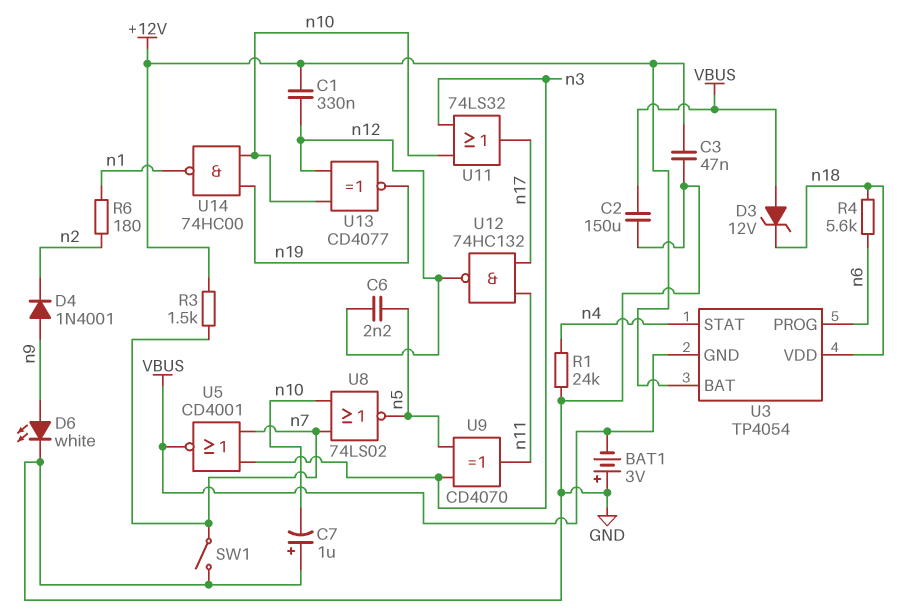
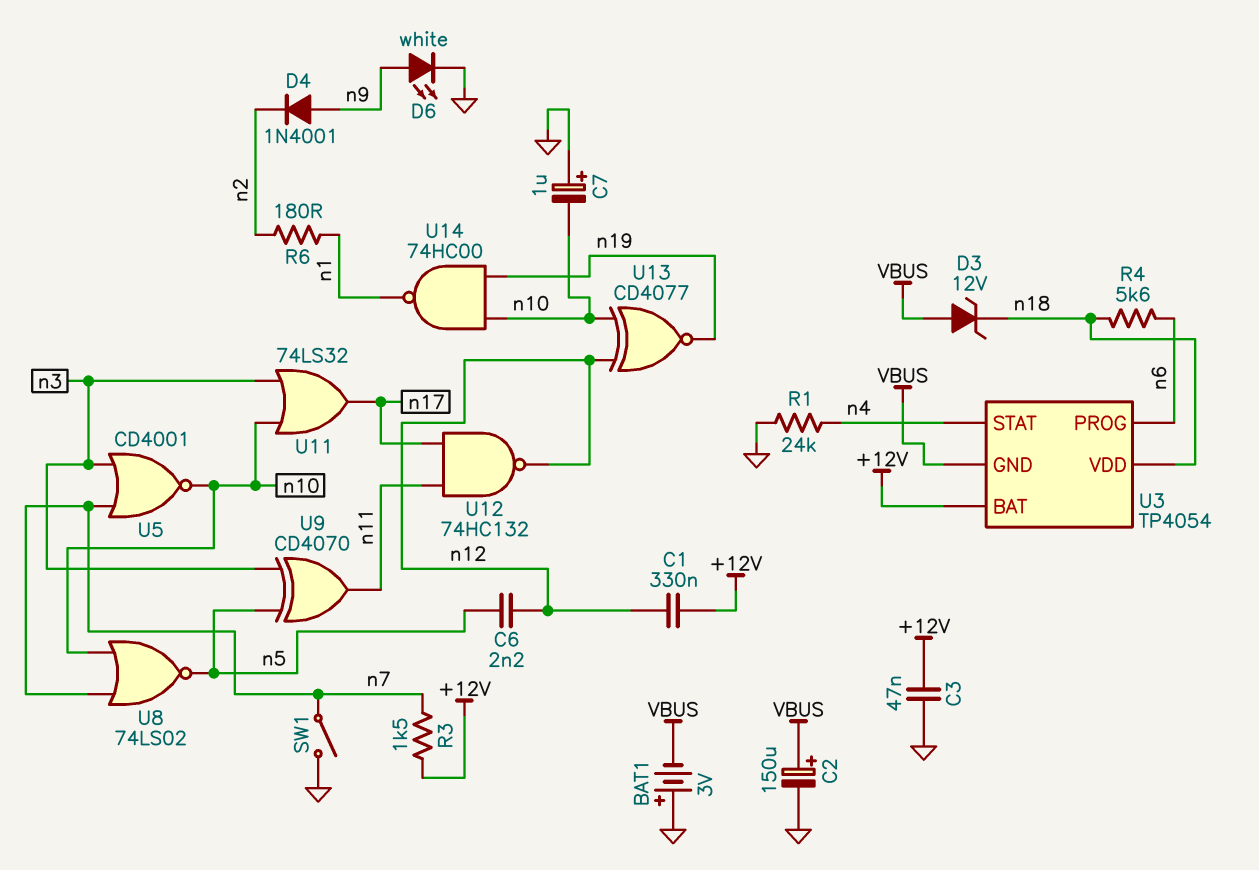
C2: 150uF (GND, VBUS) -> 150uF (plus VBUS, minus GND)
U5: NOR CD4001 (in n3, in n7, out VBUS) -> NOR CD4001 (in n3, in n7, out n10)

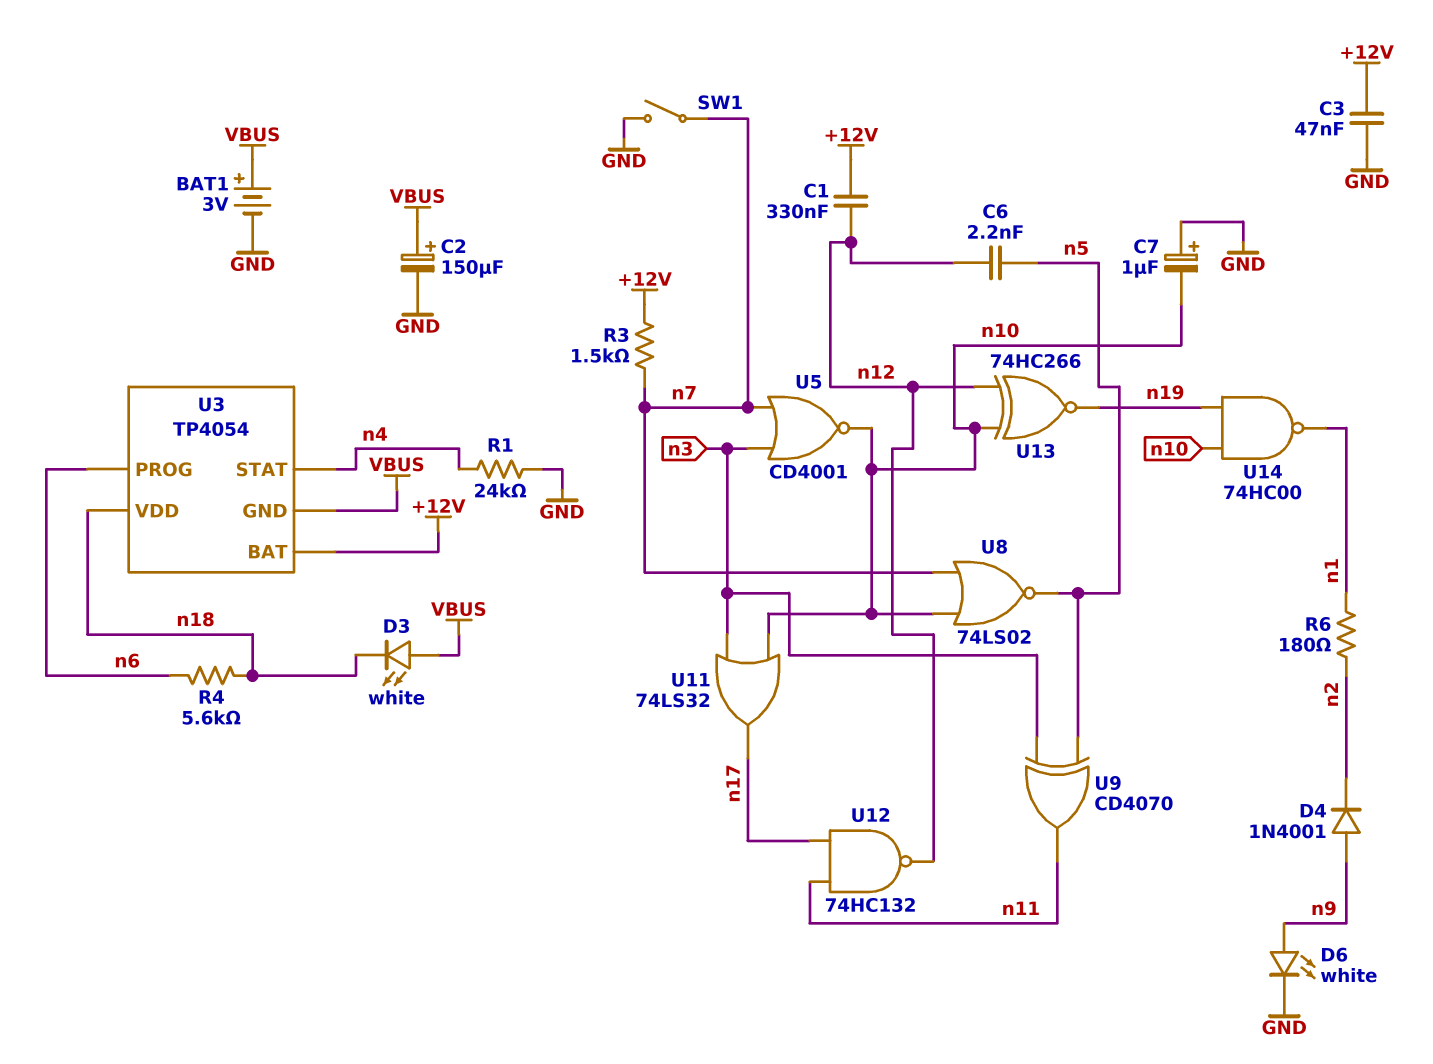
BAT1: 3V (plus GND, minus VBUS) -> 3V (plus VBUS, minus GND)
D3: zener 12V (A VBUS, K n18) -> LED white (A VBUS, K n18)
U13: XNOR CD4077 (in n10, in n12, out n19) -> XNOR 74HC266 (in n10, in n12, out n19)

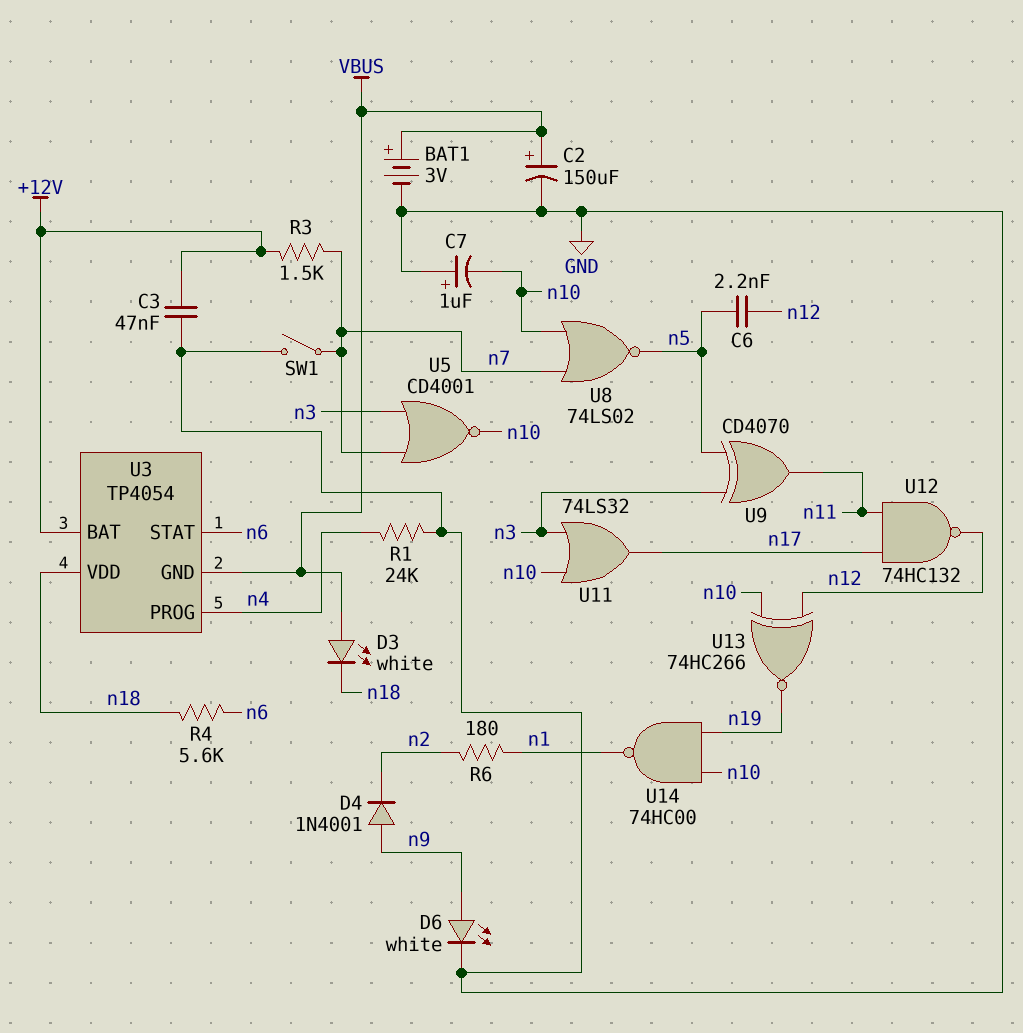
C1: 330nF (+12V, n12) -> none
U3 pin PROG: n6 -> n4
U3 pin STAT: n4 -> n6

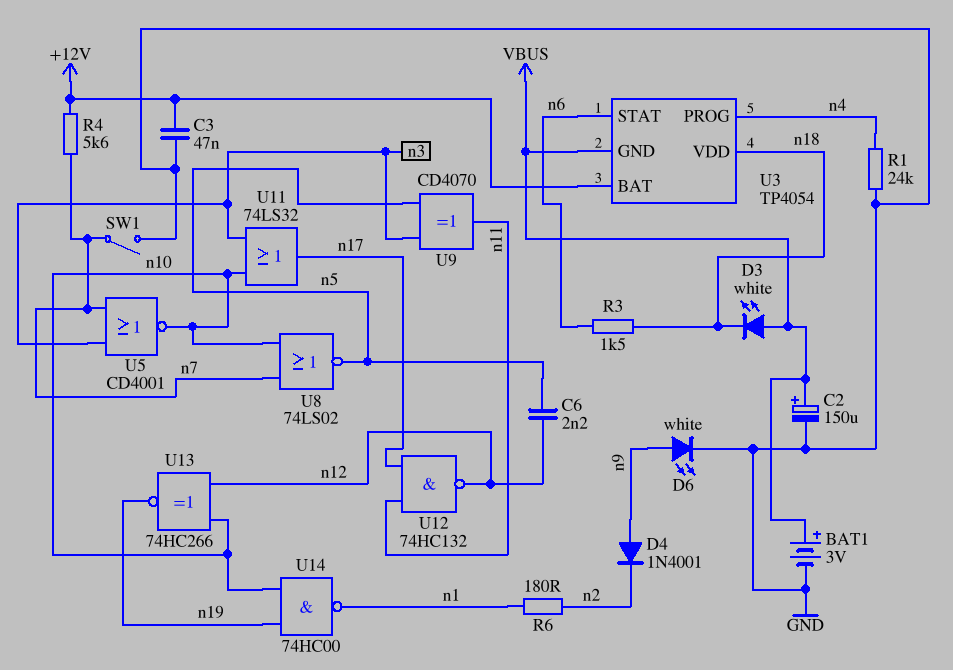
C7: 1uF (plus GND, minus n10) -> none
R3: 1.5k (+12V, n7) -> 1.5k (n6, n18)
R4: 5.6k (n6, n18) -> 5.6k (+12V, n7)

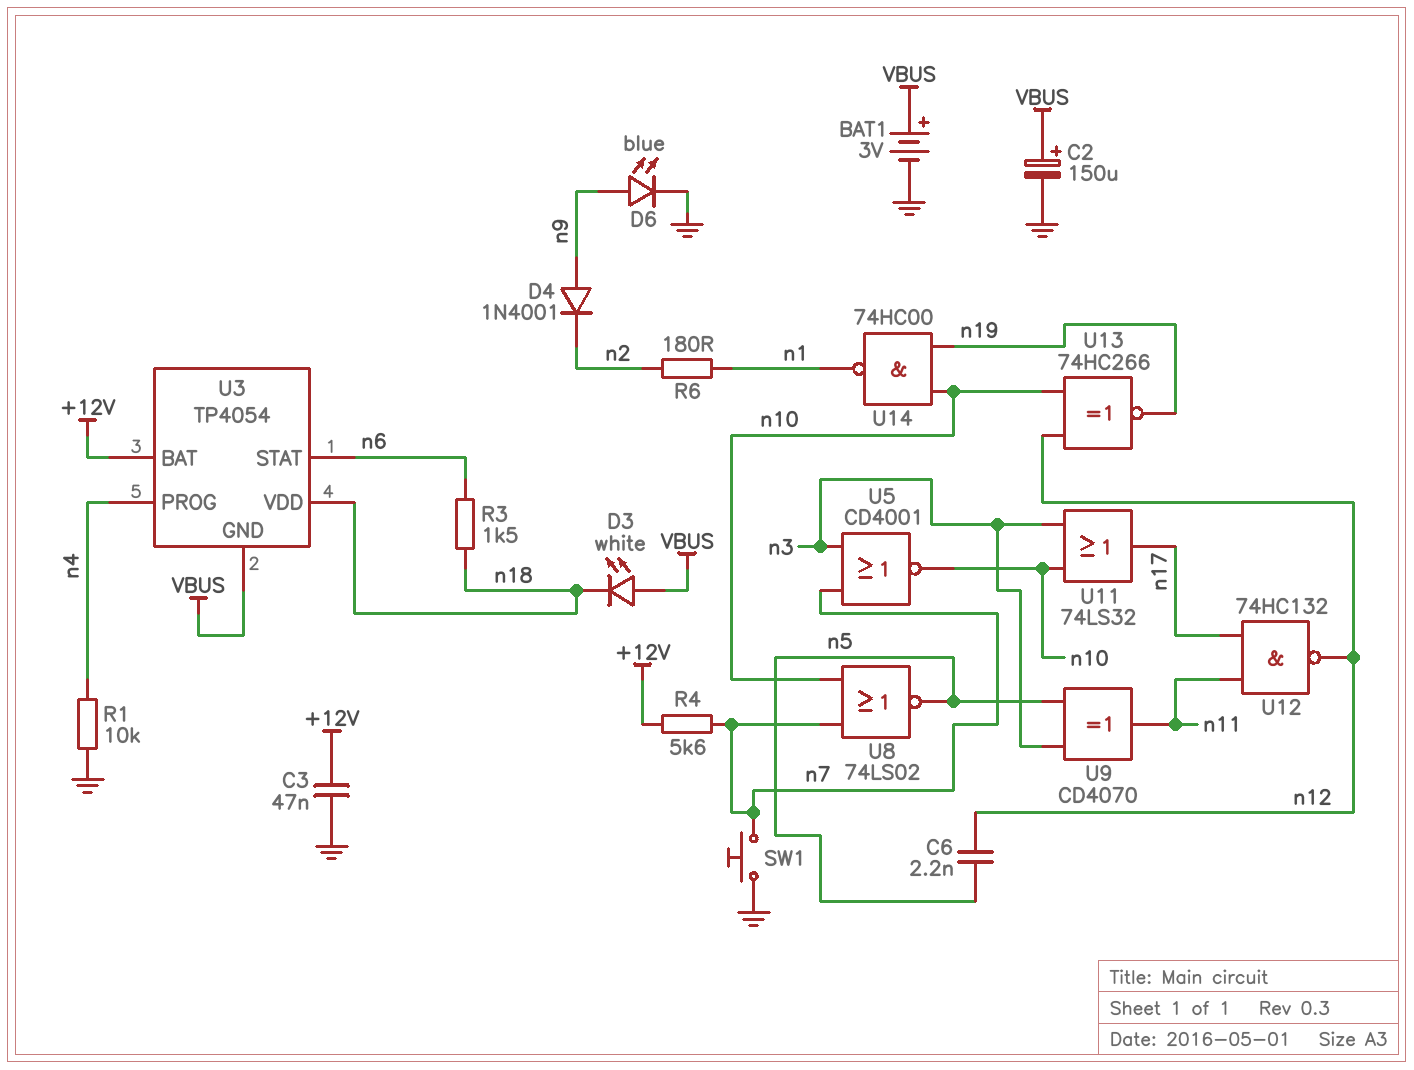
D6: LED white (A n9, K GND) -> LED blue (A n9, K GND)
R1: 24k (GND, n4) -> 10k (GND, n4)
SW1: switch (GND, n7) -> button (GND, n7)

